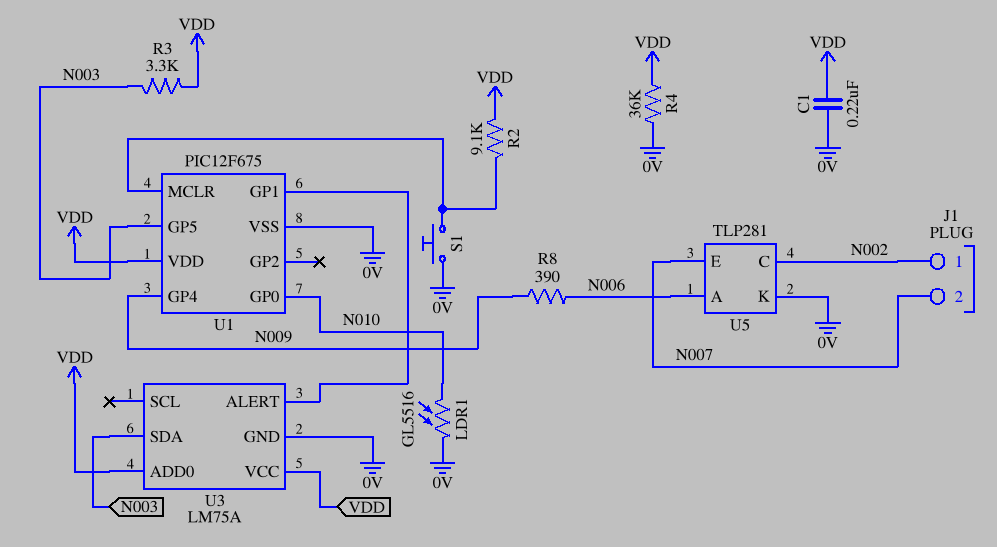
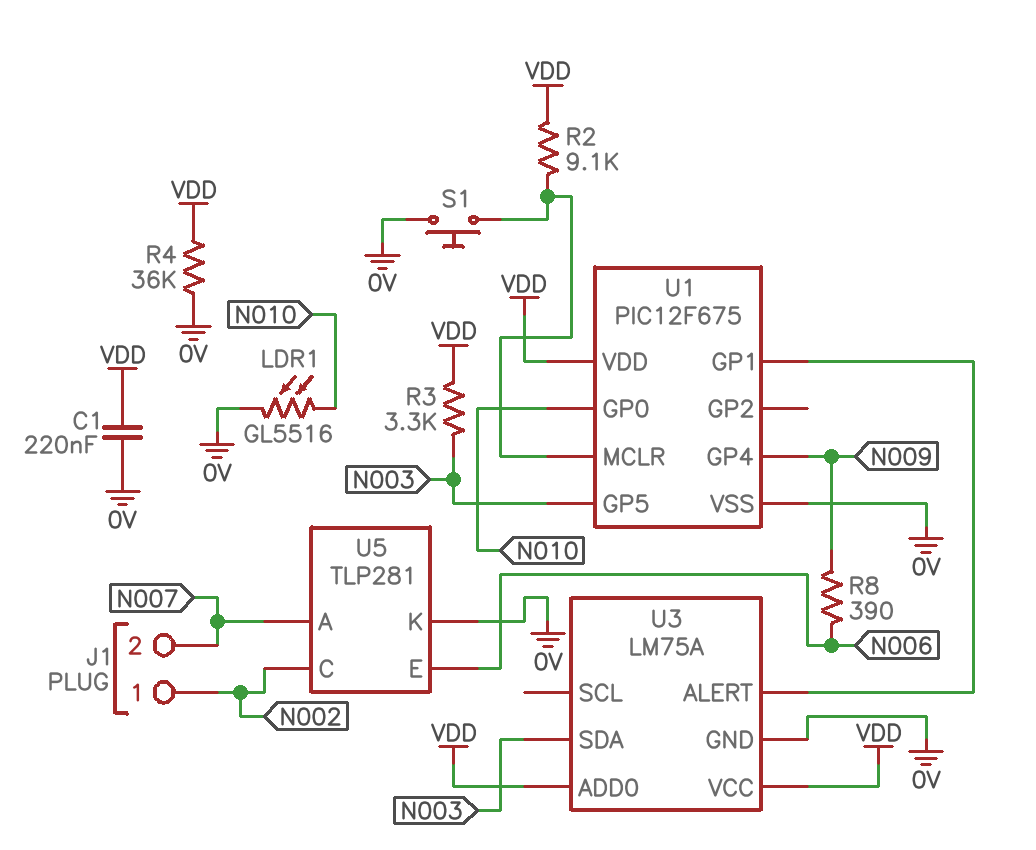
U5 pin A: N006 -> N007
U5 pin E: N007 -> N006

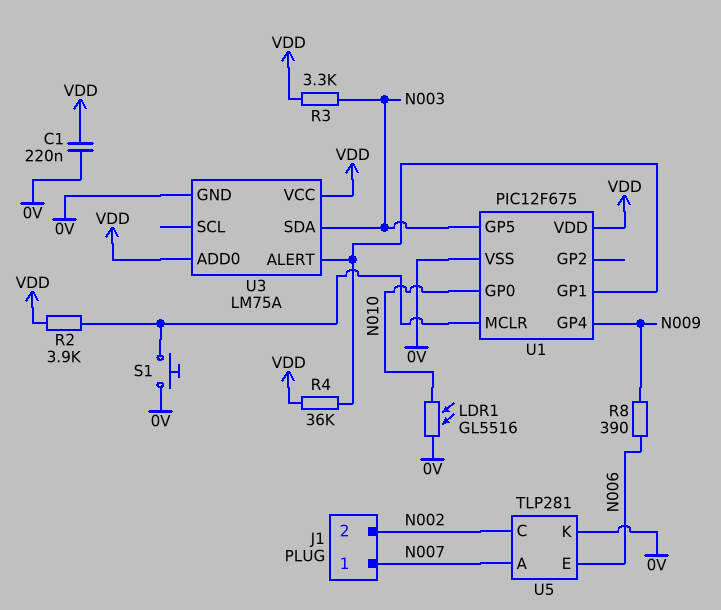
J1 pin 1: N002 -> N007
J1 pin 2: N007 -> N002
R2: 9.1k (U1/MCLR, VDD) -> 3.9k (U1/MCLR, VDD)
R4: 36k (0V, VDD) -> 36k (U1/GP1, VDD)

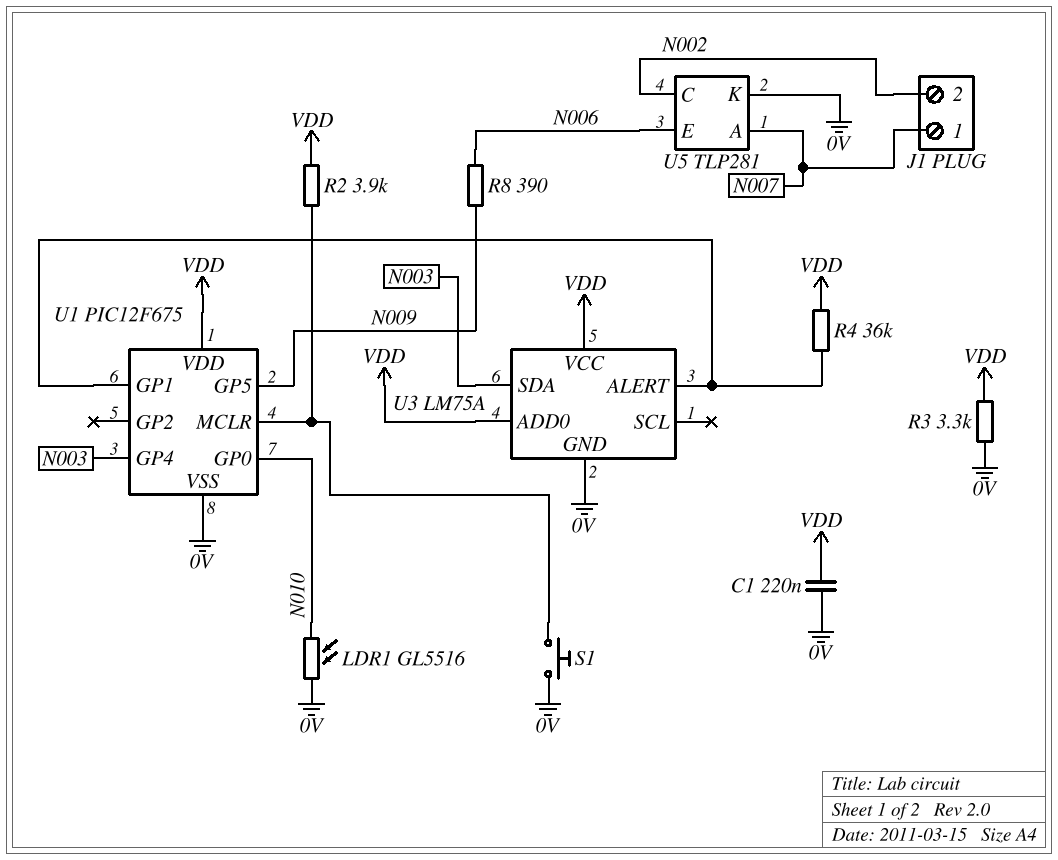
R3: 3.3k (N003, VDD) -> 3.3k (0V, VDD)
U1 pin GP4: N009 -> N003
U1 pin GP5: N003 -> N009

